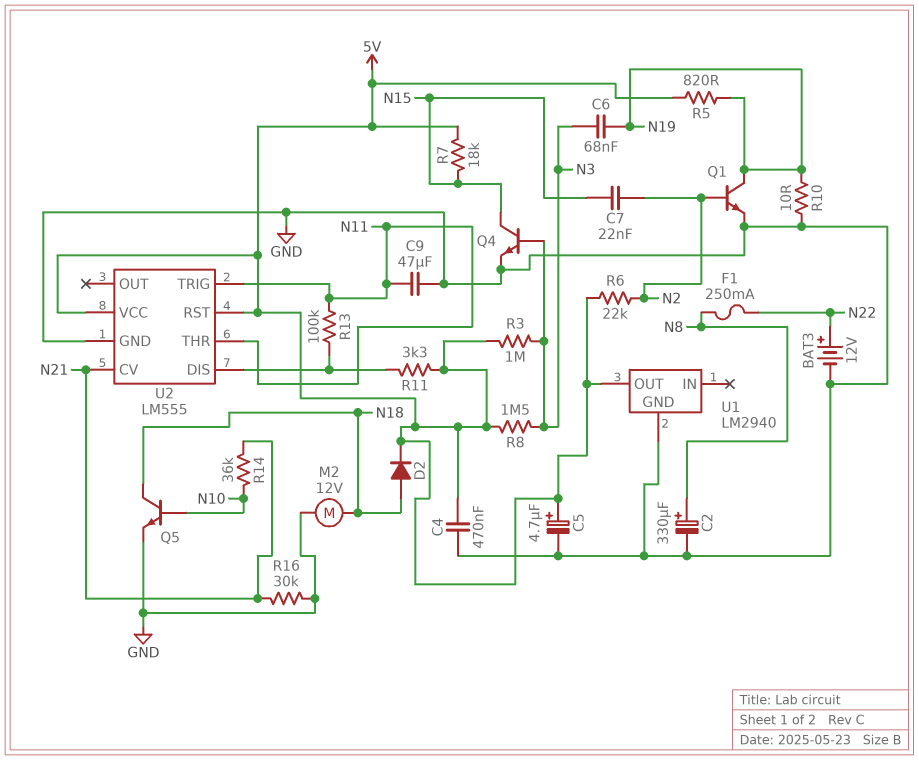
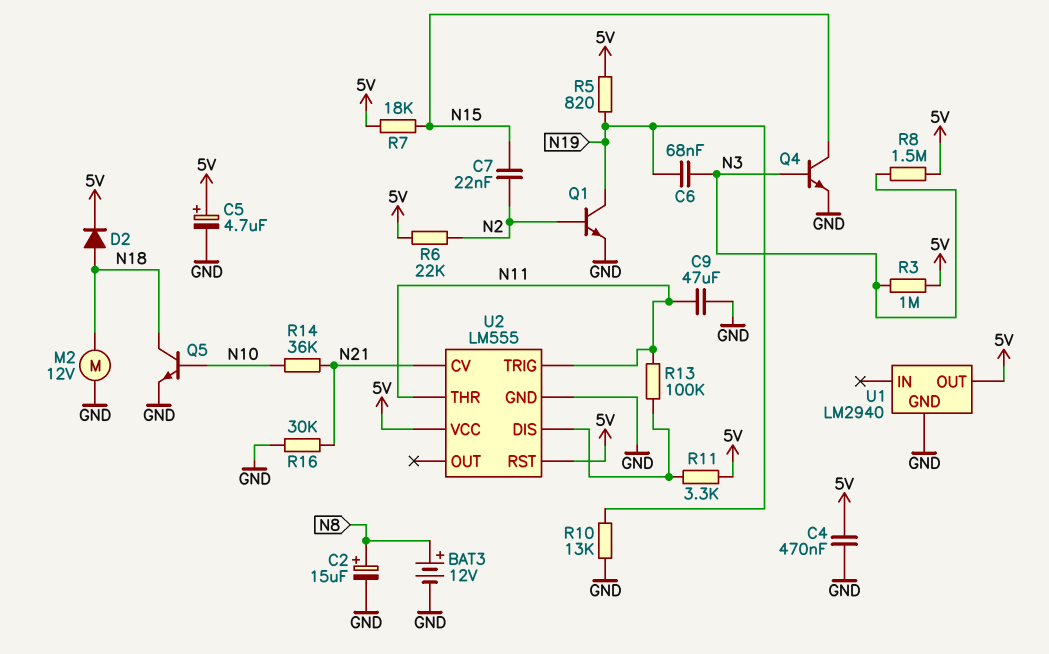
BAT3: 12V (plus N22, minus GND) -> 12V (plus N8, minus GND)
C2: 330uF (plus N8, minus GND) -> 15uF (plus N8, minus GND)
F1: 250mA (N8, N22) -> none
R10: 10 (GND, N19) -> 13k (GND, N19)

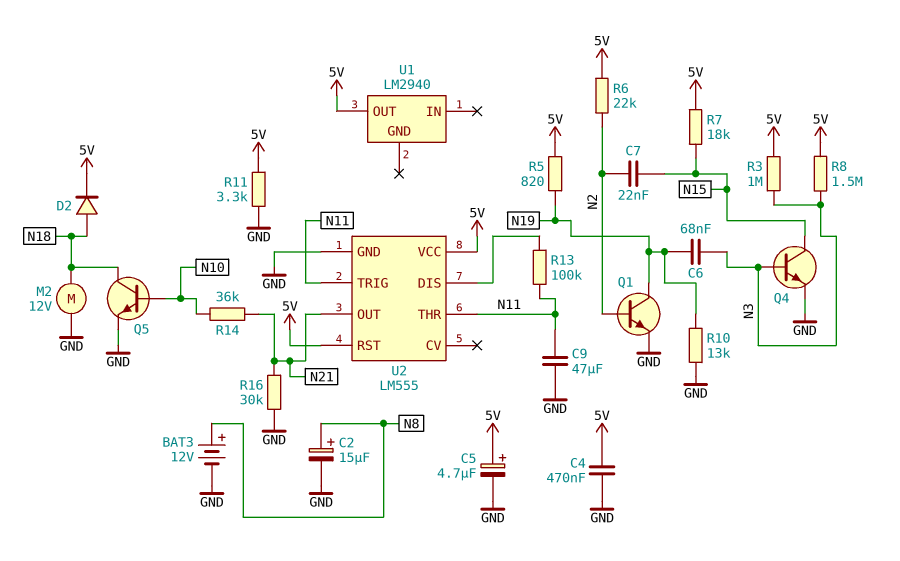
R11: 3.3k (5V, U2/DIS) -> 3.3k (5V, GND)
U1 pin GND: GND -> none
U2 pin CV: N21 -> none
U2 pin OUT: none -> N21

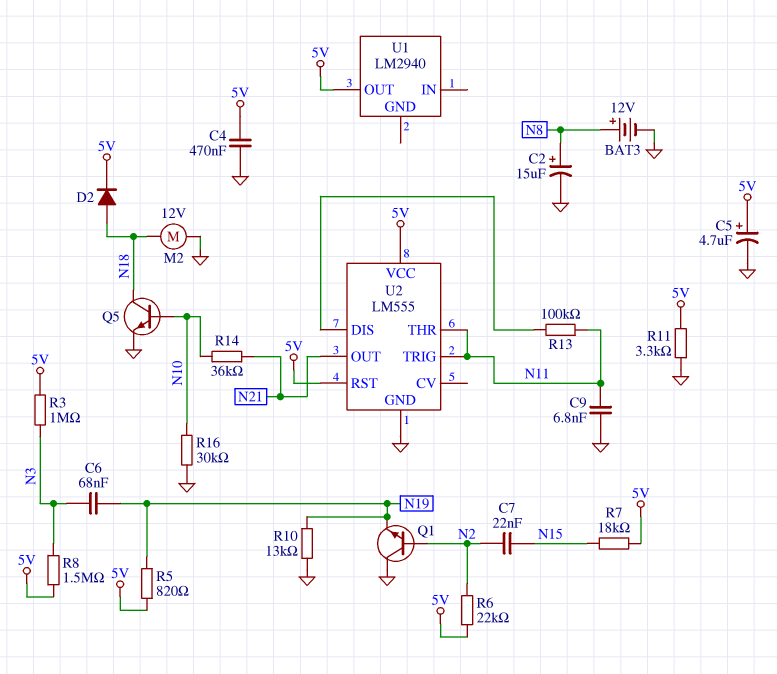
C9: 47uF (GND, N11) -> 6.8nF (GND, N11)
Q1: NPN (B N2, C N19, E GND) -> NPN (B N2, C GND, E N19)
Q4: NPN (B N3, C N15, E GND) -> none
R16: 30k (GND, N21) -> 30k (GND, N10)

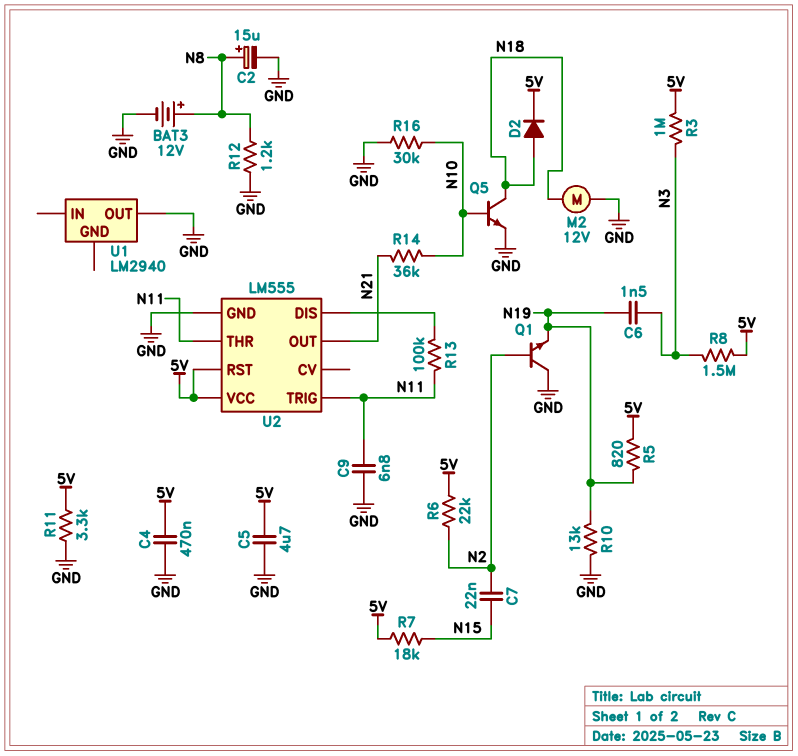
C5: 4.7uF (plus 5V, minus GND) -> 4.7uF (5V, GND)
C6: 68nF (N3, N19) -> 1.5nF (N3, N19)
R12: none -> 1.2k (GND, N8)
U1 pin OUT: 5V -> GND

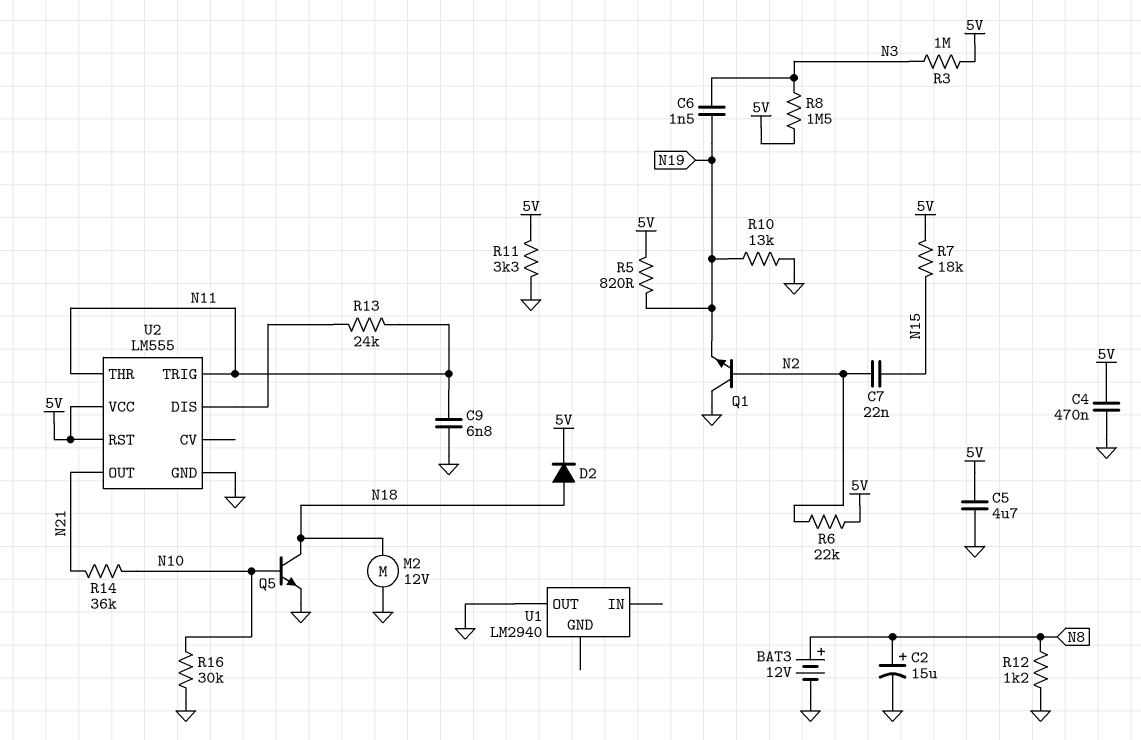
R13: 100k (N11, U2/DIS) -> 24k (N11, U2/DIS)

